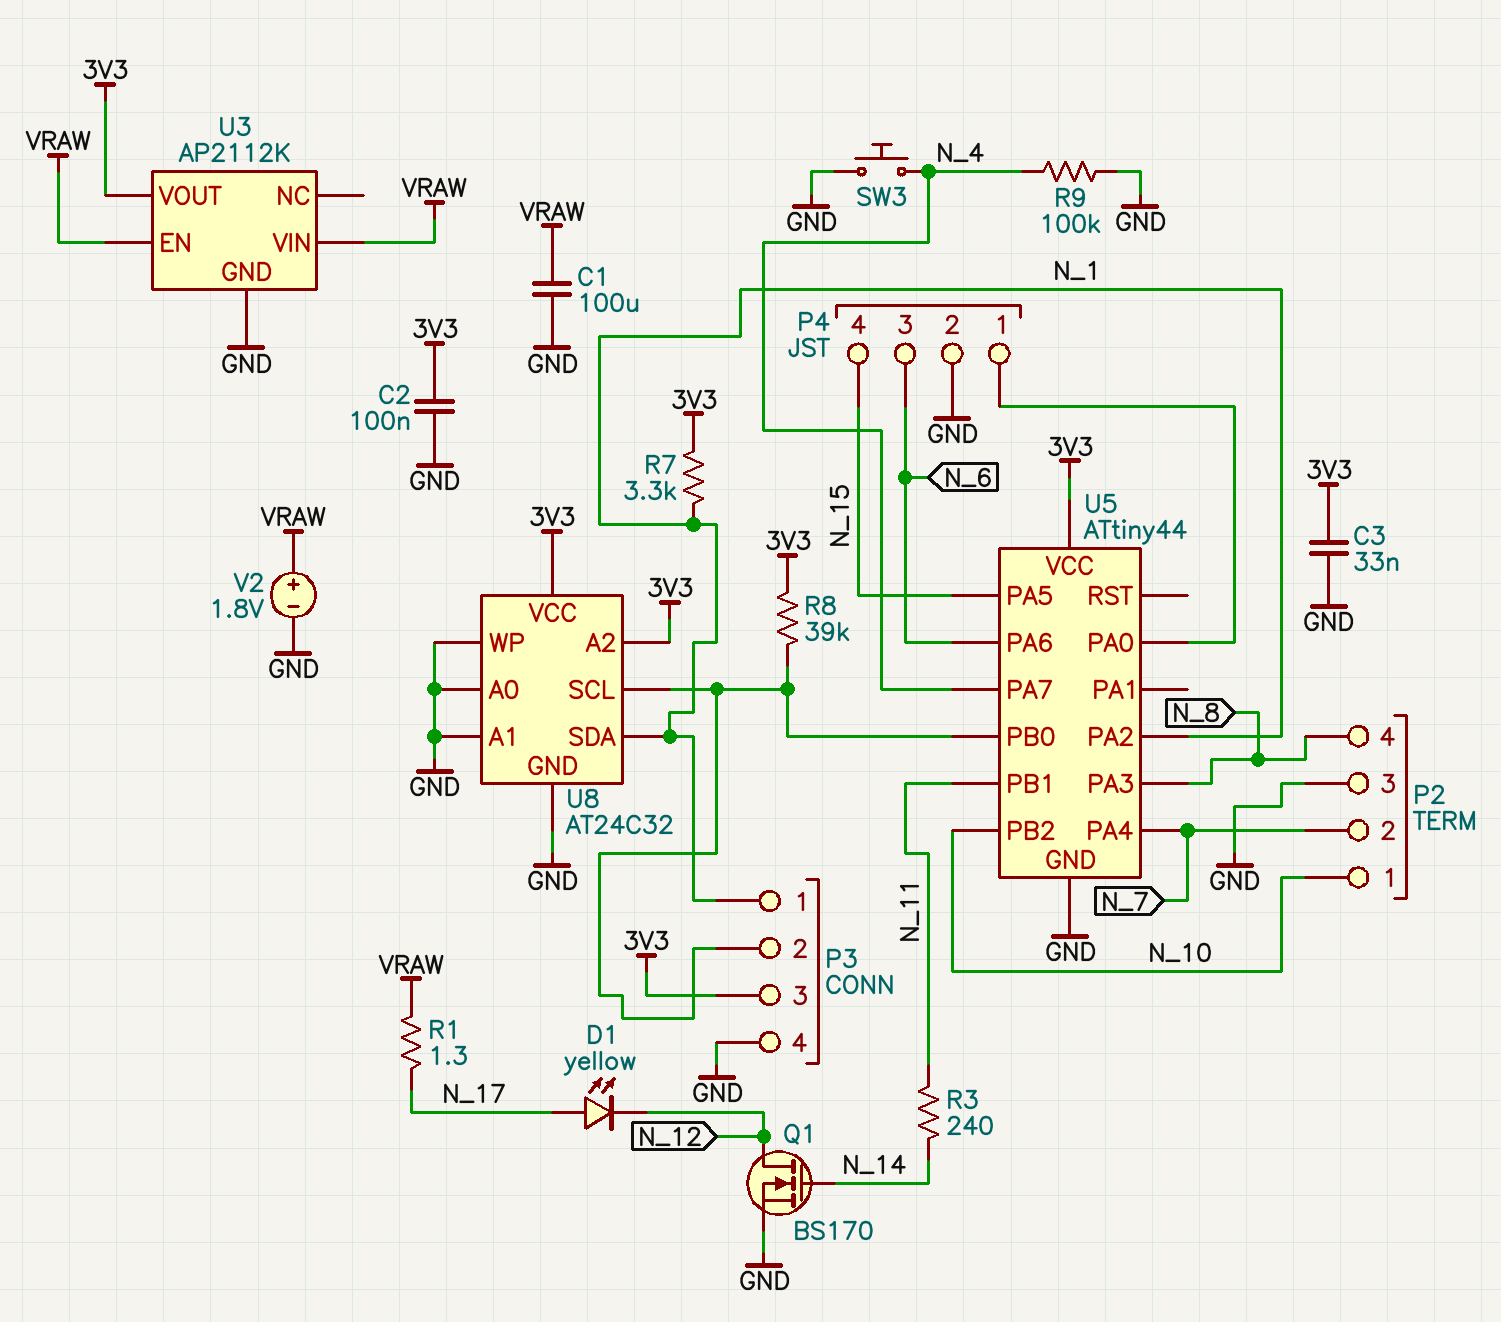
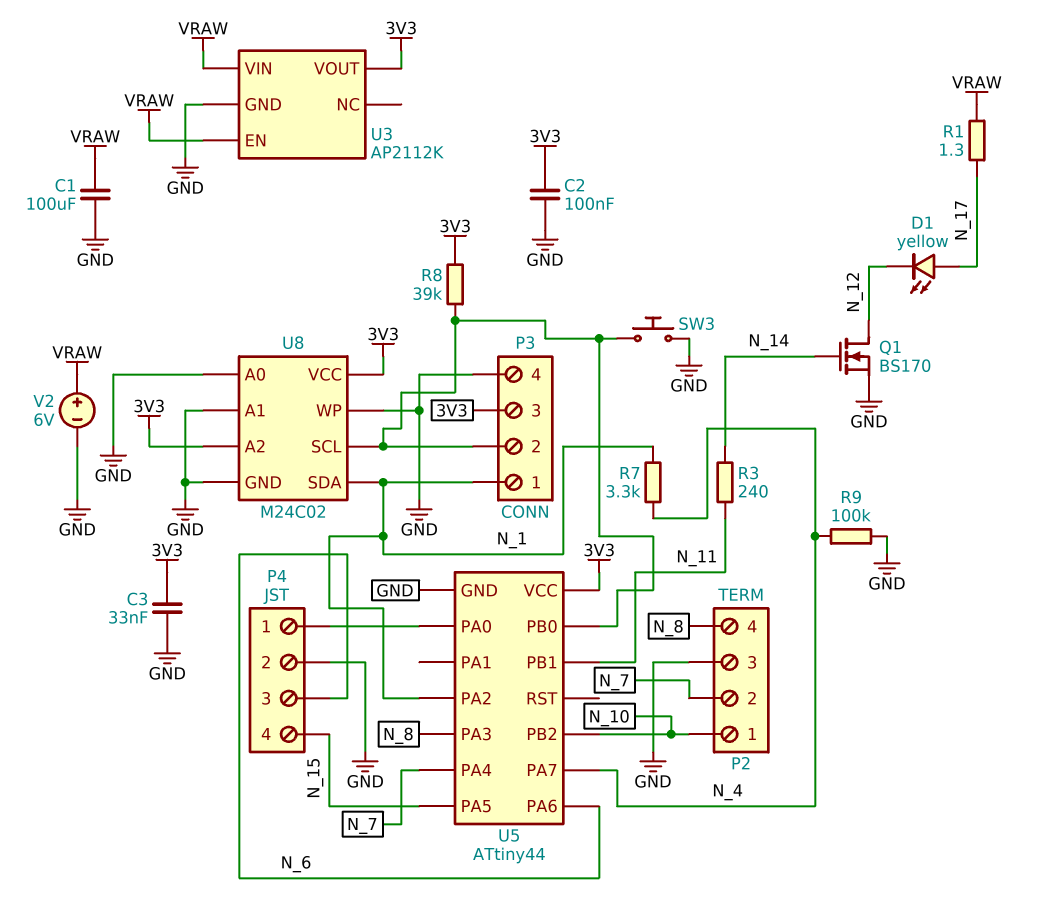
R7: 3.3k (3V3, N_1) -> 3.3k (N_1, N_4)
SW3: button (GND, N_4) -> button (GND, P3/2)
U8: AT24C32 -> M24C02
V2: 1.8V (plus VRAW, minus GND) -> 6V (plus VRAW, minus GND)

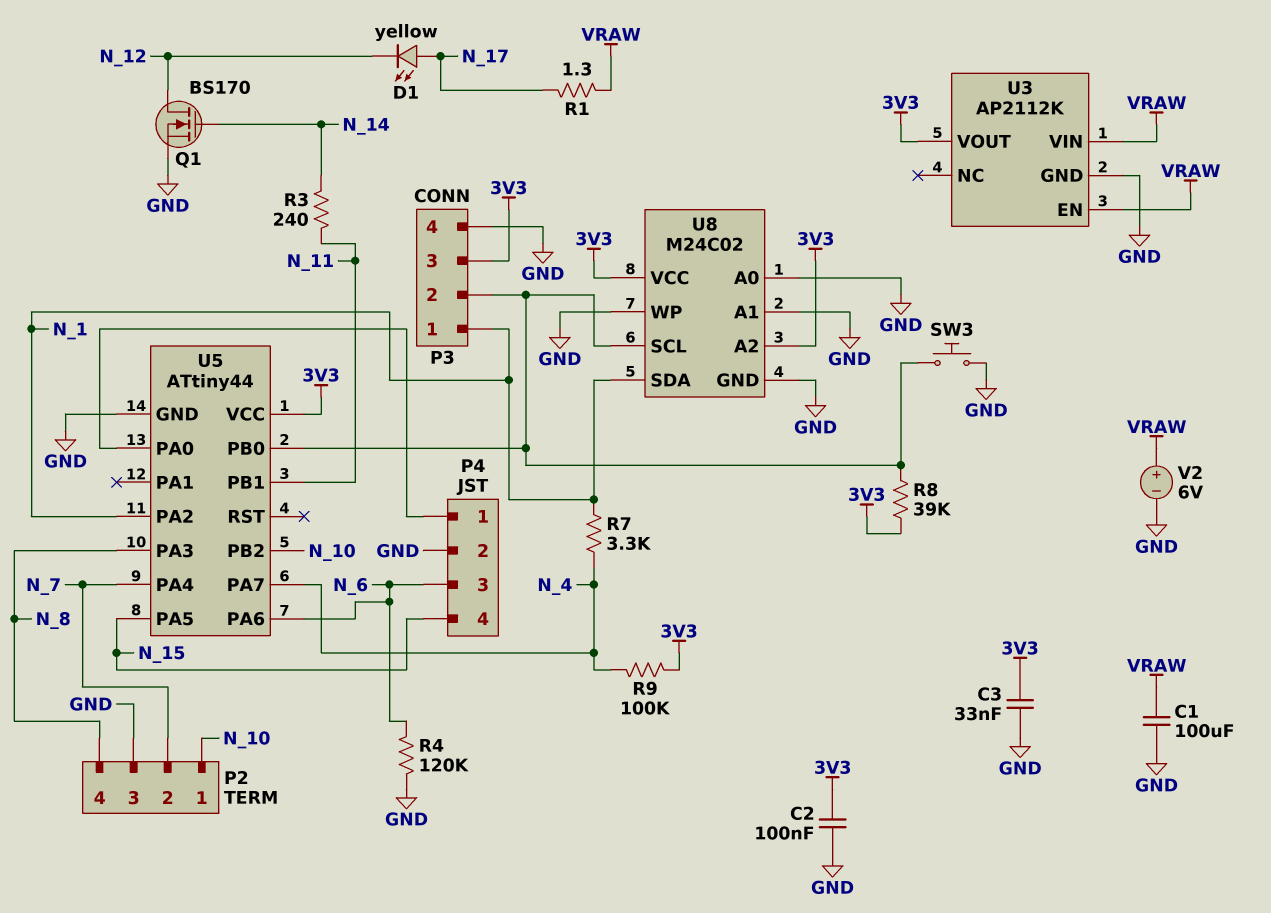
R4: none -> 120k (GND, N_6)
R9: 100k (GND, N_4) -> 100k (3V3, N_4)

